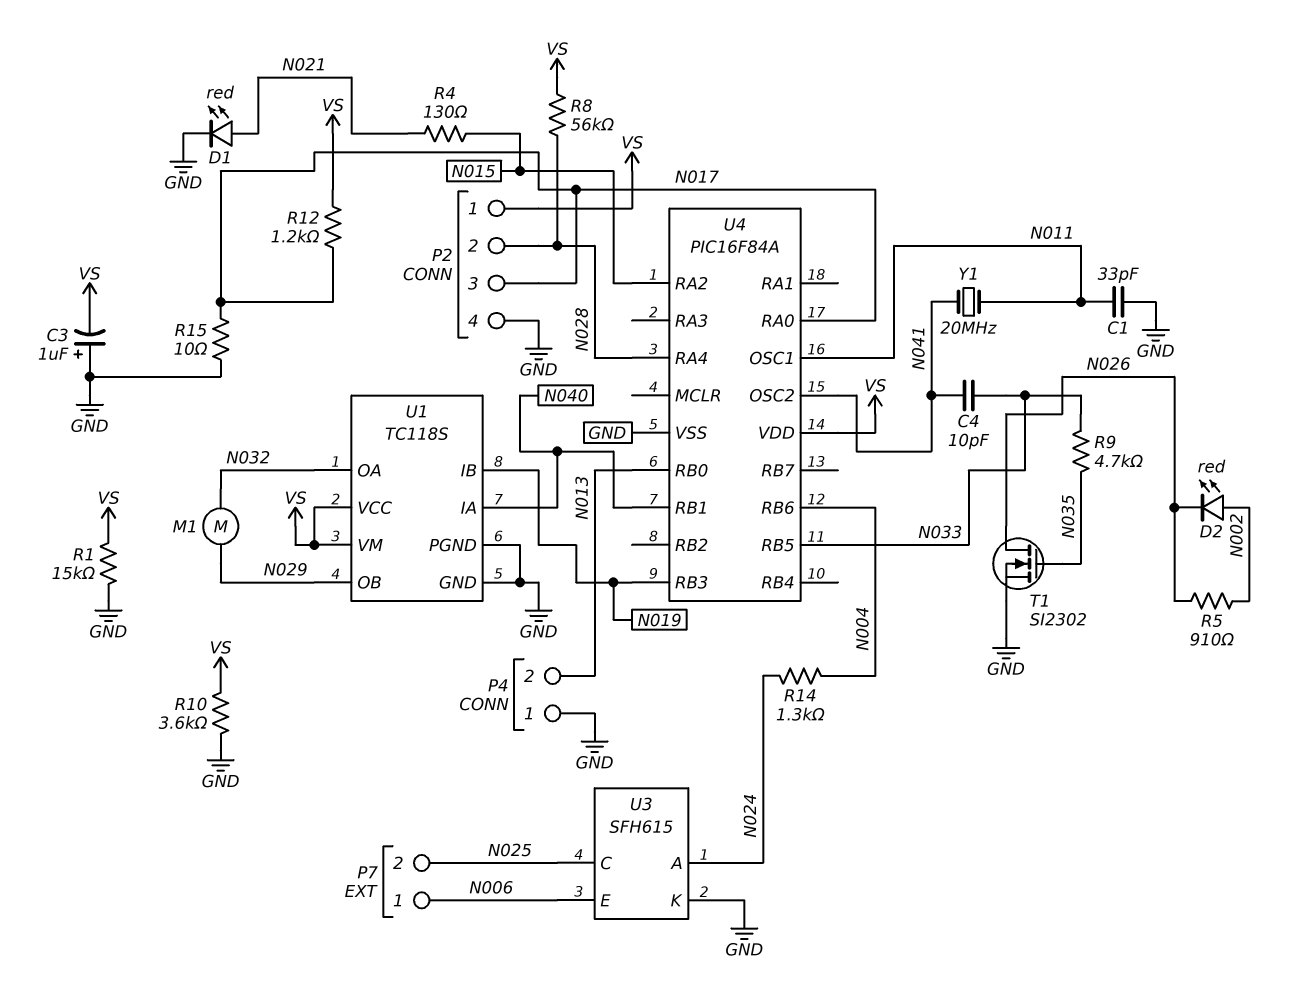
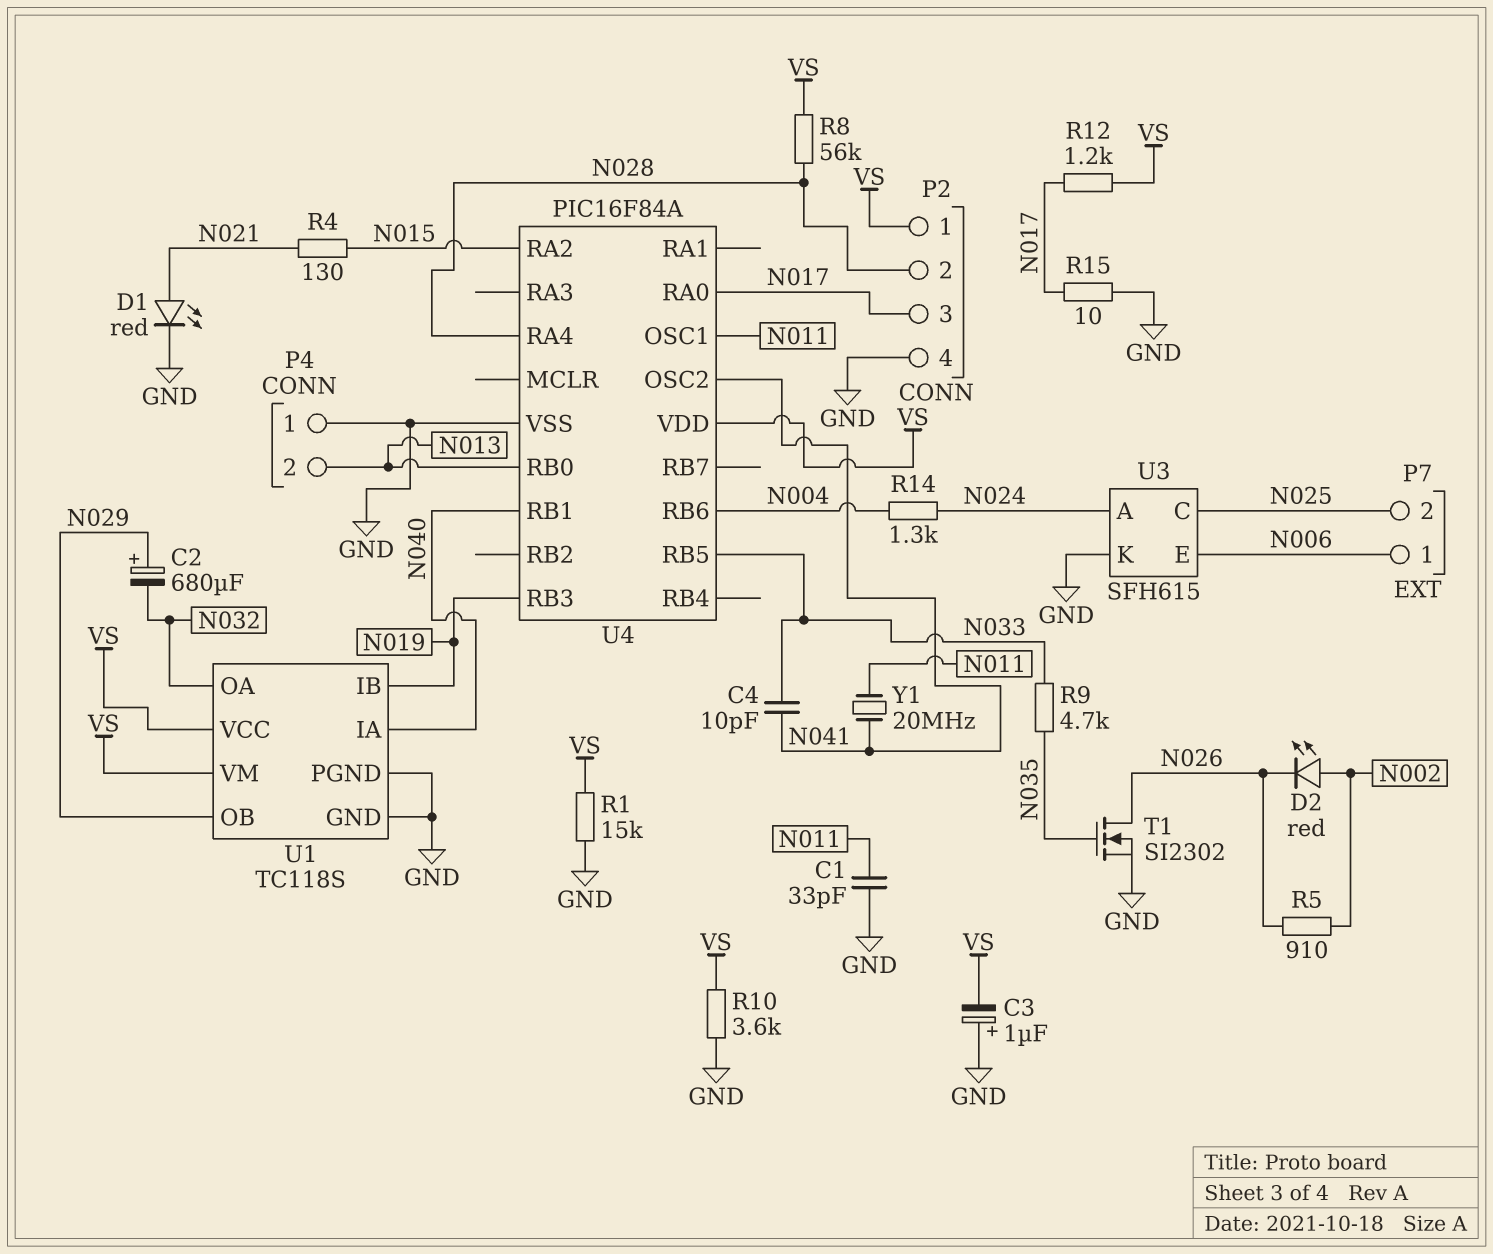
C2: none -> 680uF (plus N029, minus N032)
M1: motor (N029, N032) -> none

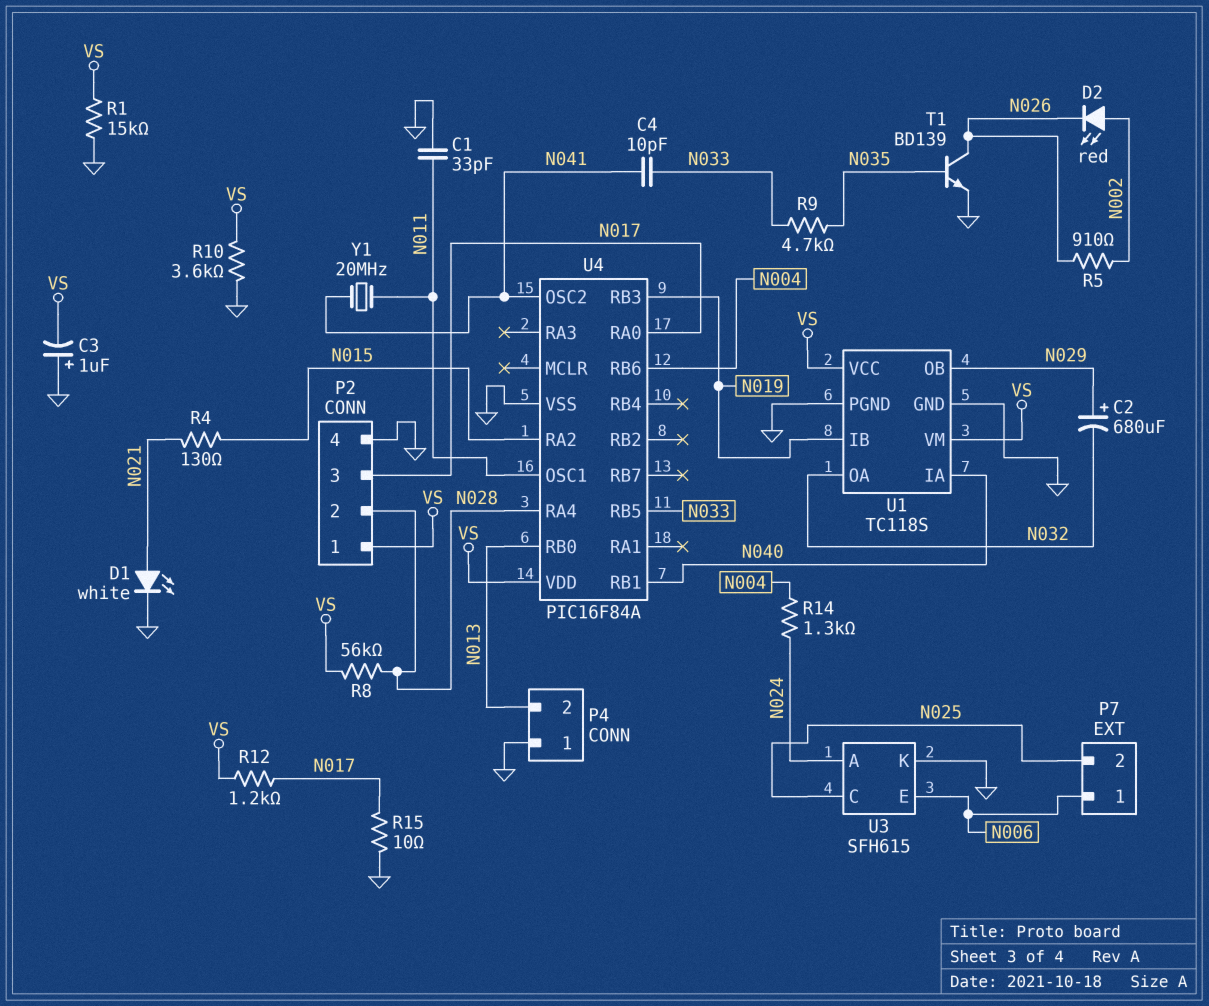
D1: LED red (A N021, K GND) -> LED white (A N021, K GND)
T1: NMOS SI2302 (G N035, D N026, S GND) -> NPN BD139 (B N035, C N026, E GND)

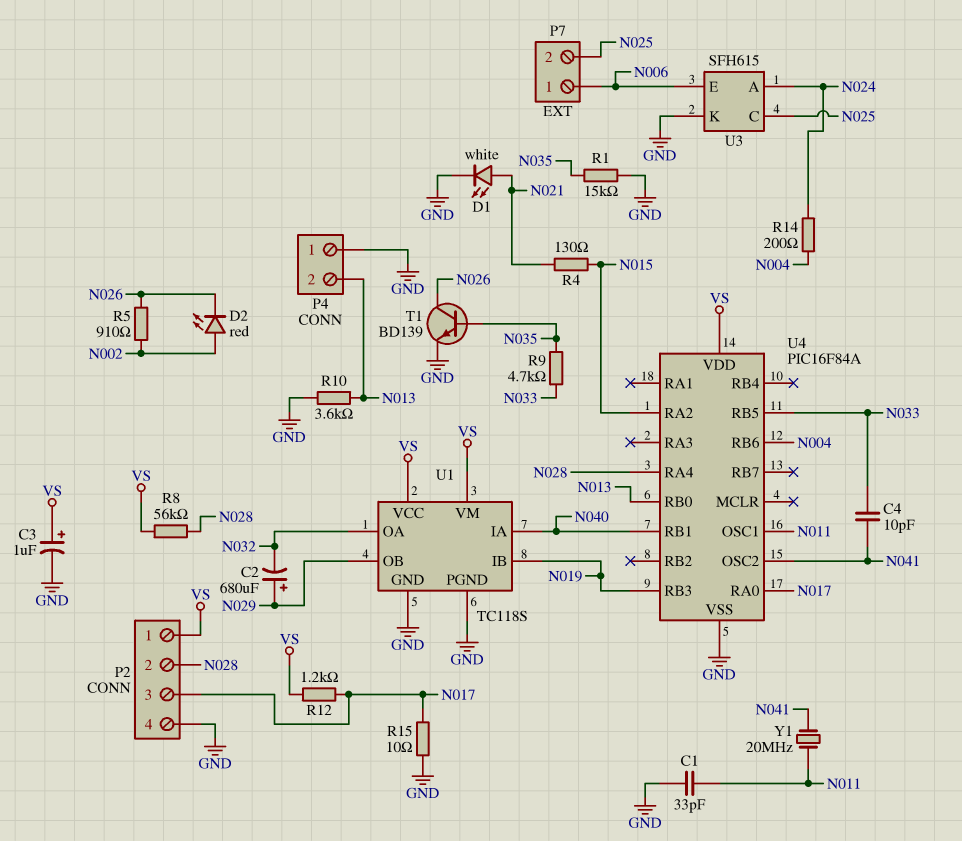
C3: 1uF (plus GND, minus VS) -> 1uF (plus VS, minus GND)
R1: 15k (GND, VS) -> 15k (GND, N035)
R10: 3.6k (GND, VS) -> 3.6k (GND, N013)
R14: 1.3k (N004, N024) -> 200 (N004, N024)

